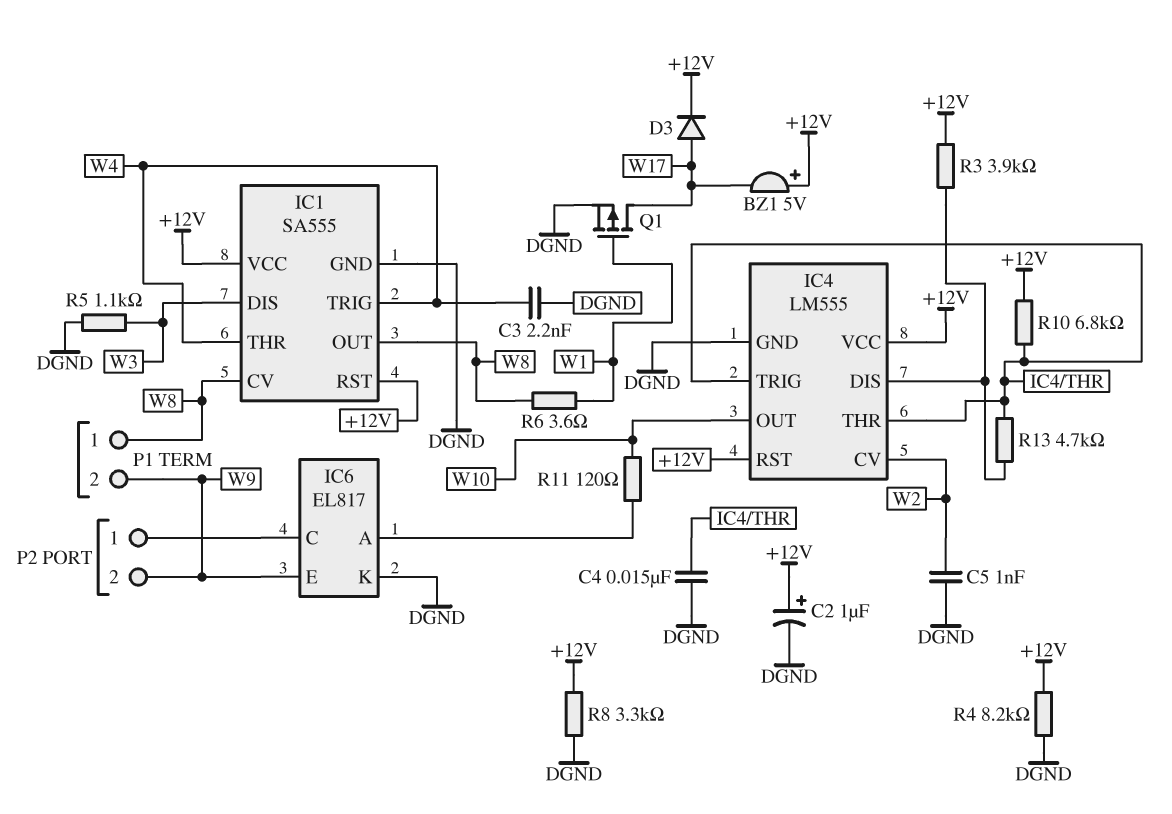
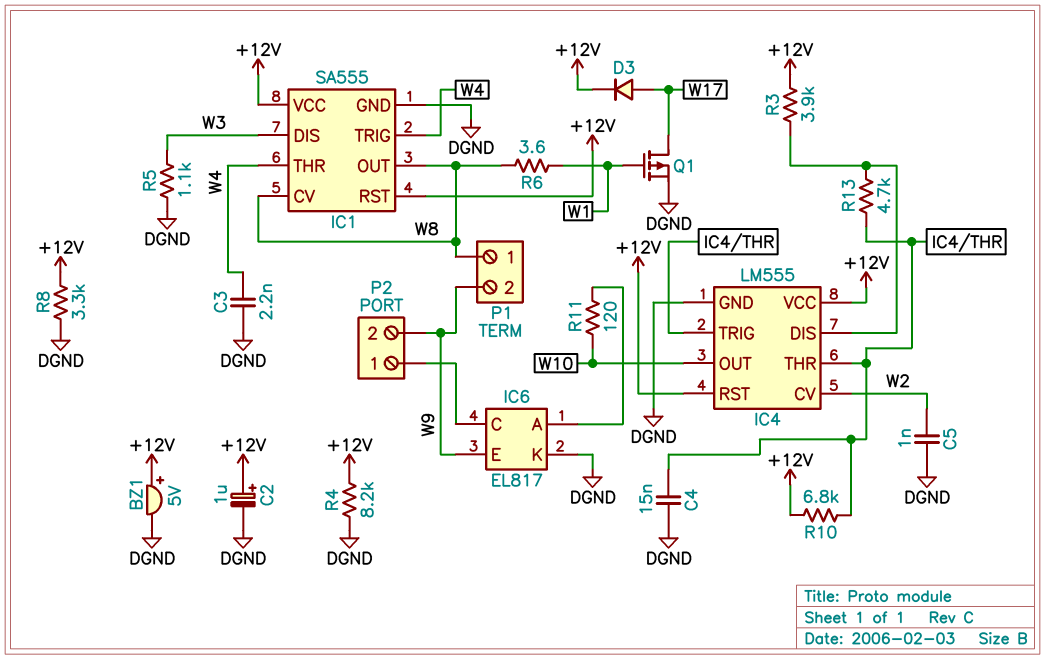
BZ1: buzzer 5V (plus +12V, minus W17) -> buzzer 5V (plus +12V, minus DGND)

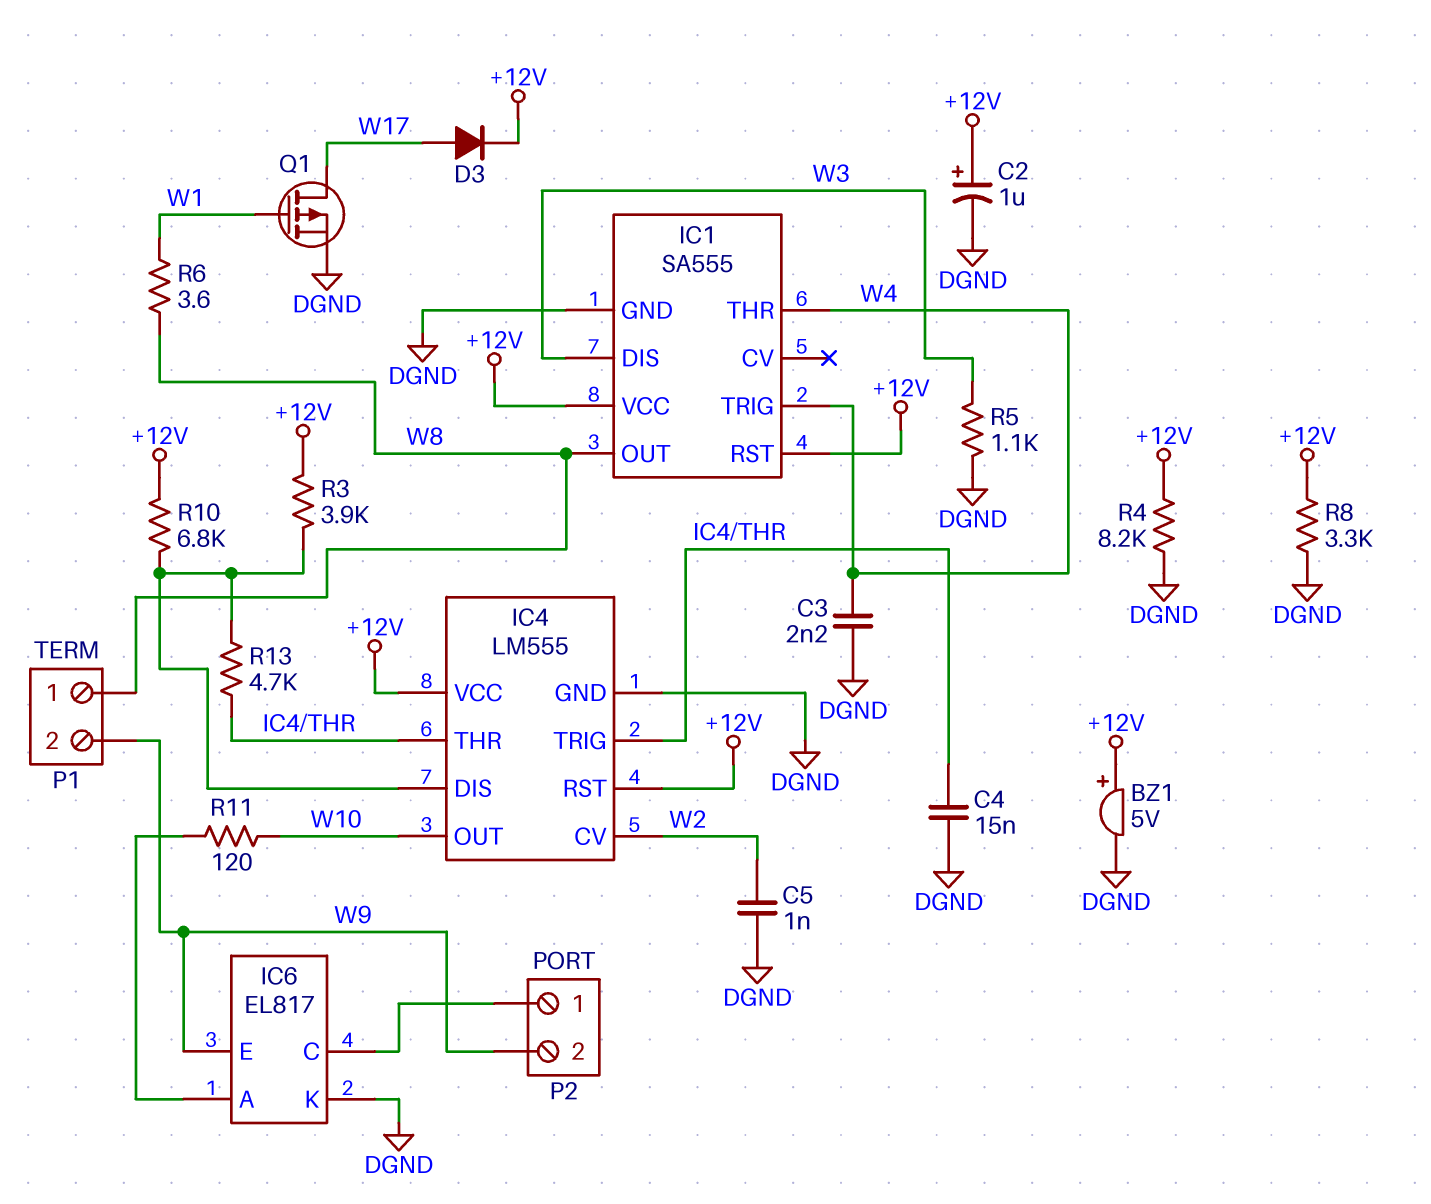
IC1 pin CV: W8 -> none
R10: 6.8k (+12V, IC4/THR) -> 6.8k (+12V, IC4/DIS)

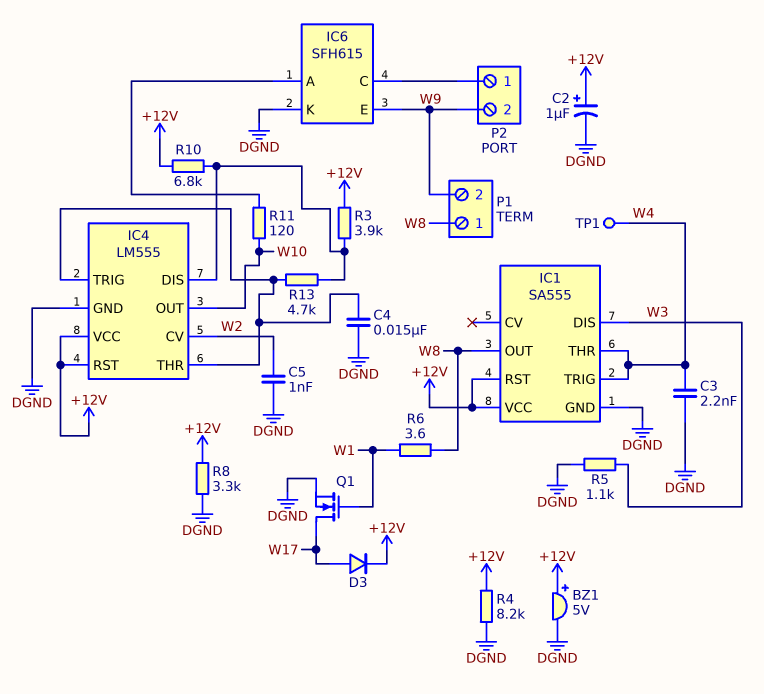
IC6: EL817 -> SFH615
Q1: PMOS (G W1, D W17, S DGND) -> NMOS (G W1, D W17, S DGND)
TP1: none -> test point (W4)

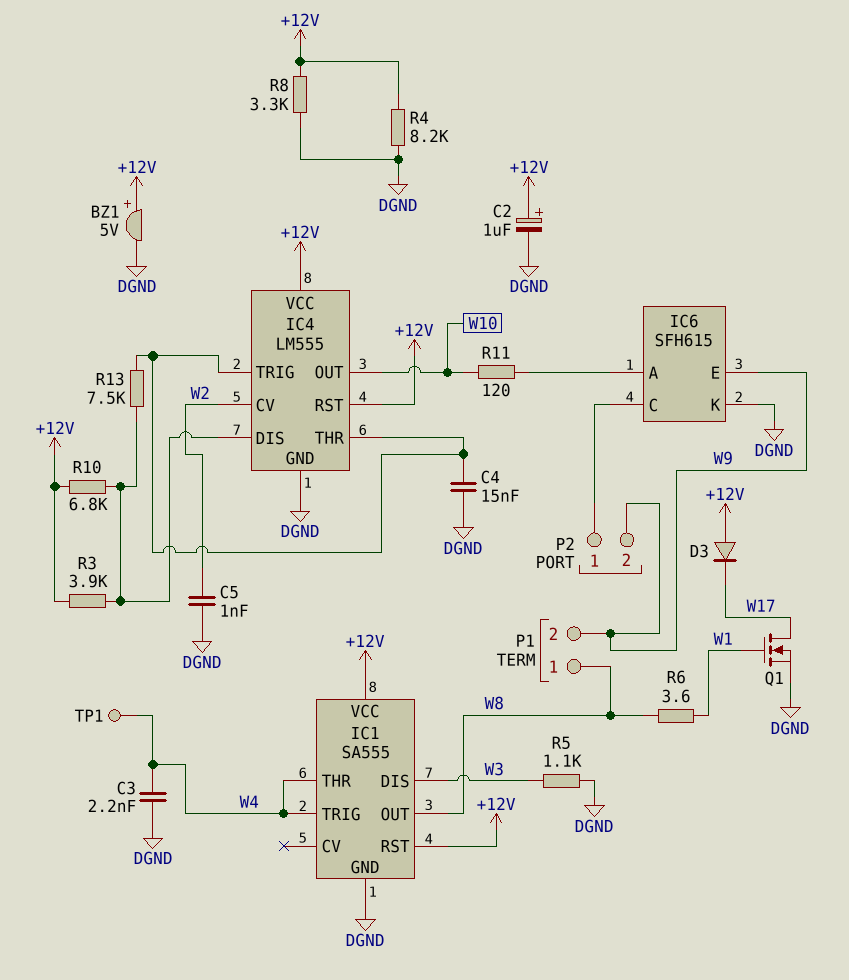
D3: diode (A W17, K +12V) -> diode (A +12V, K W17)
R13: 4.7k (IC4/DIS, IC4/THR) -> 7.5k (IC4/DIS, IC4/THR)

